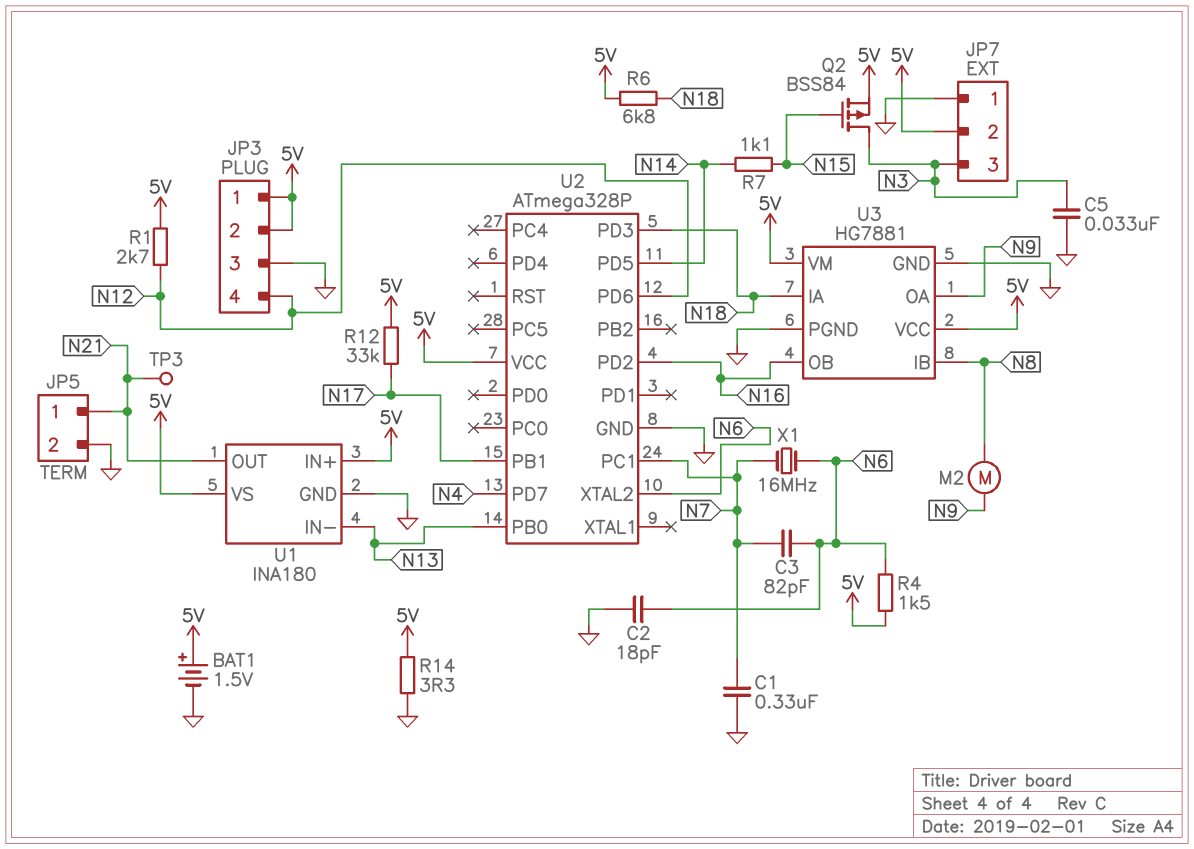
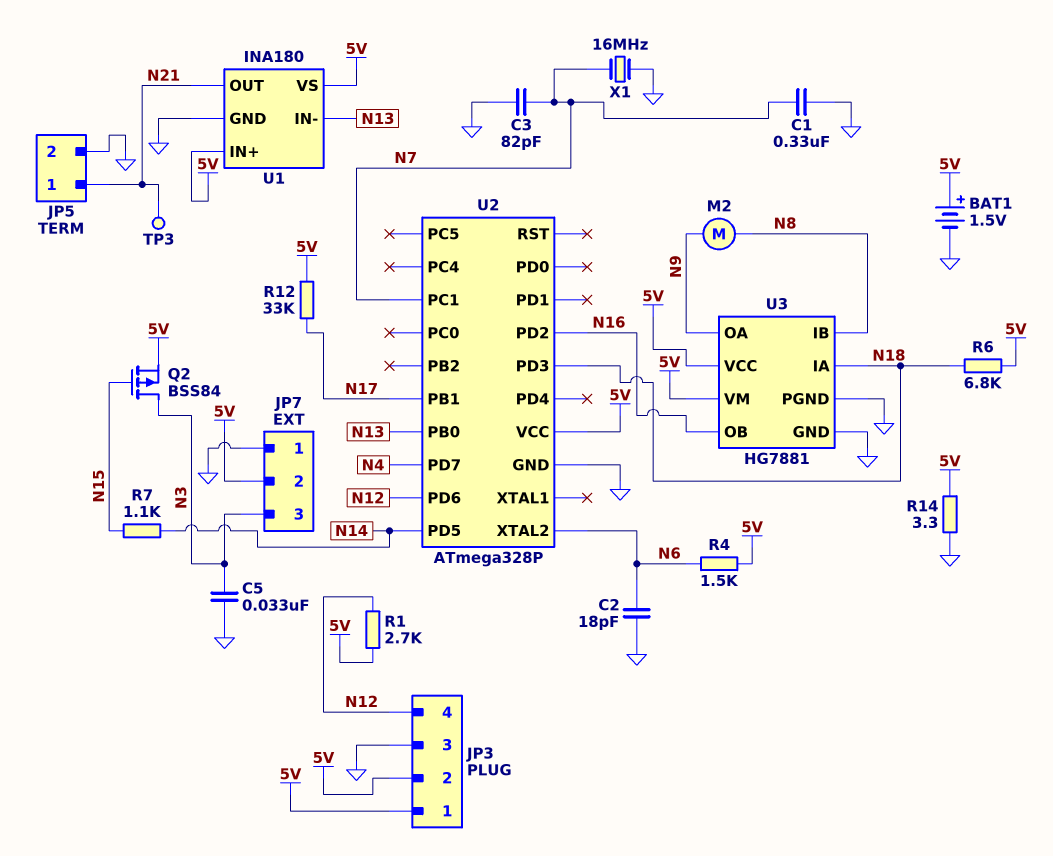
C3: 82pF (N6, N7) -> 82pF (GND, N7)
X1: 16MHz (N6, N7) -> 16MHz (GND, N7)

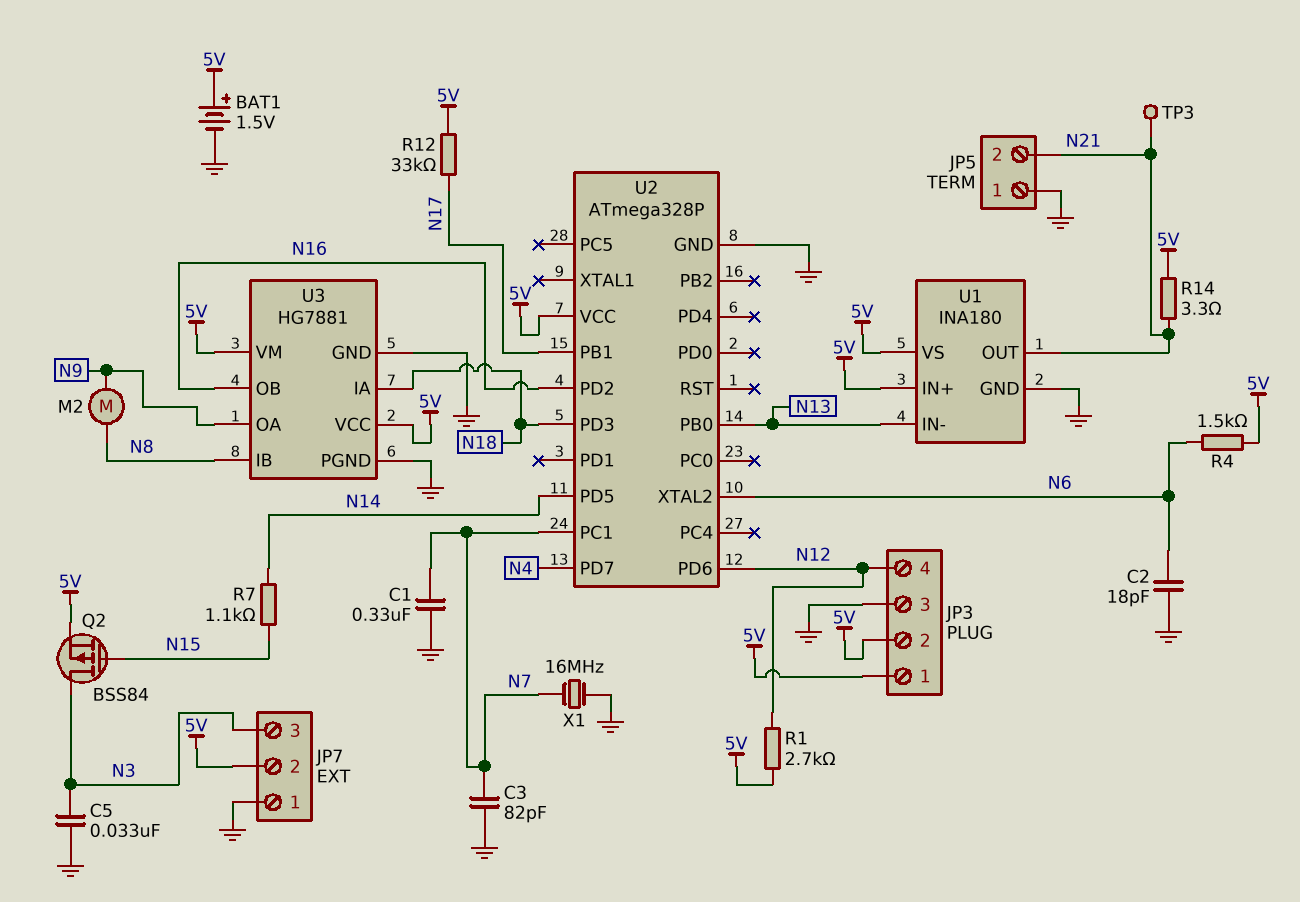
JP5 pin 1: N21 -> GND
JP5 pin 2: GND -> N21
R6: 6.8k (5V, N18) -> none
R14: 3.3 (5V, GND) -> 3.3 (5V, N21)

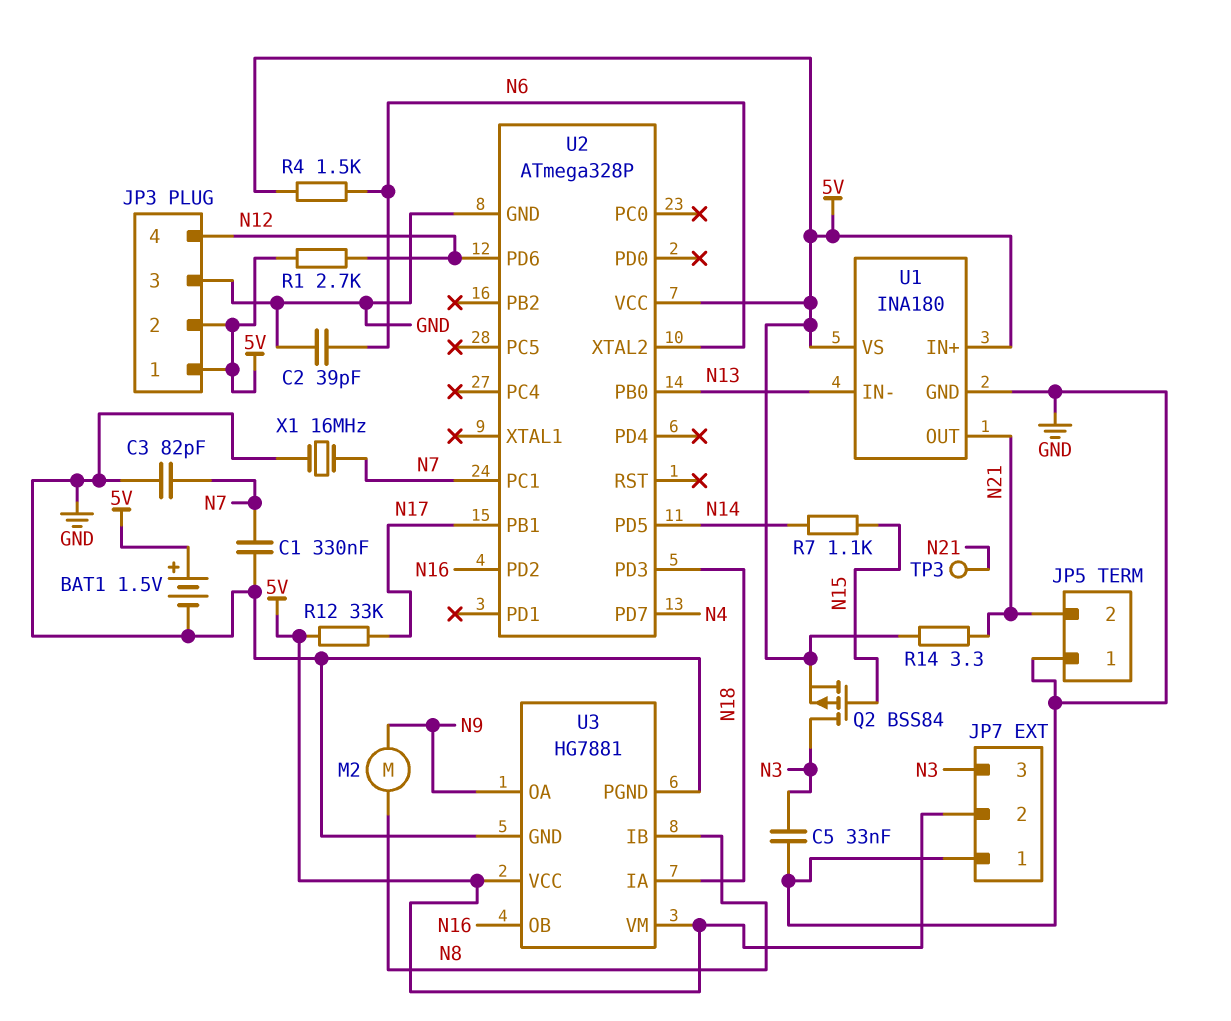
C2: 18pF (GND, N6) -> 39pF (GND, N6)

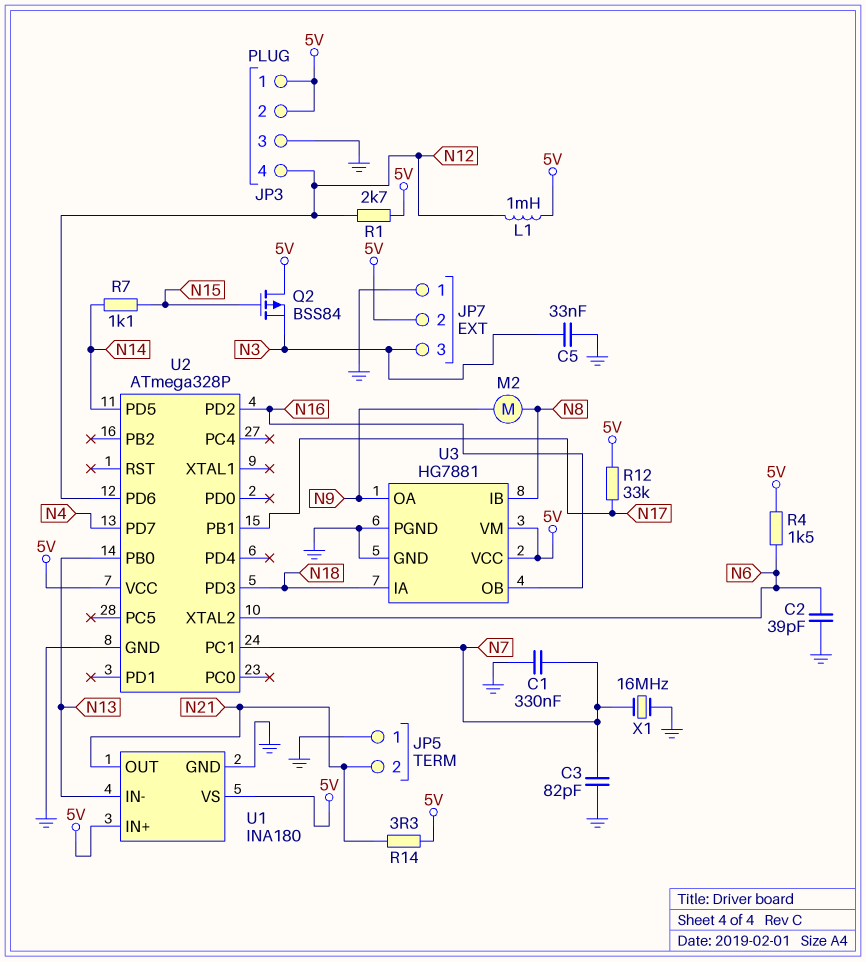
BAT1: 1.5V (plus 5V, minus GND) -> none
L1: none -> 1mH (5V, N12)
Q2: PMOS BSS84 (G N15, D N3, S 5V) -> PMOS BSS84 (G N15, D 5V, S N3)
TP3: test point (N21) -> none

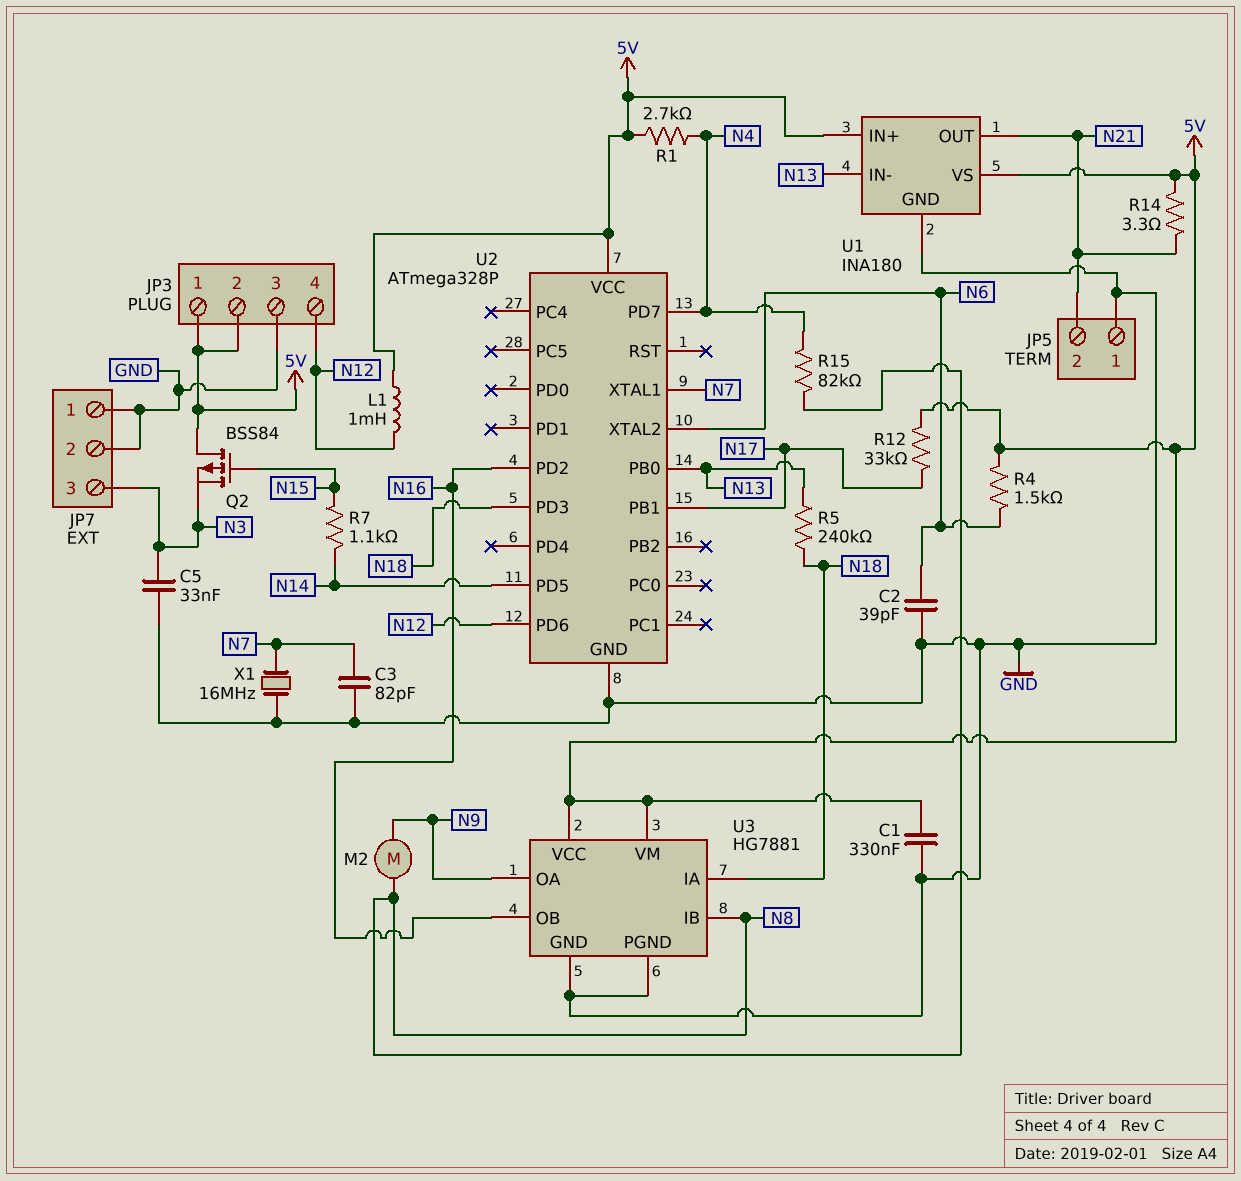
C1: 330nF (GND, N7) -> 330nF (5V, GND)
JP7 pin 2: 5V -> GND
R1: 2.7k (5V, N12) -> 2.7k (5V, N4)
R5: none -> 240k (N13, N18)
R15: none -> 82k (N4, N8)
U2 pin PC1: N7 -> none
U2 pin XTAL1: none -> N7

